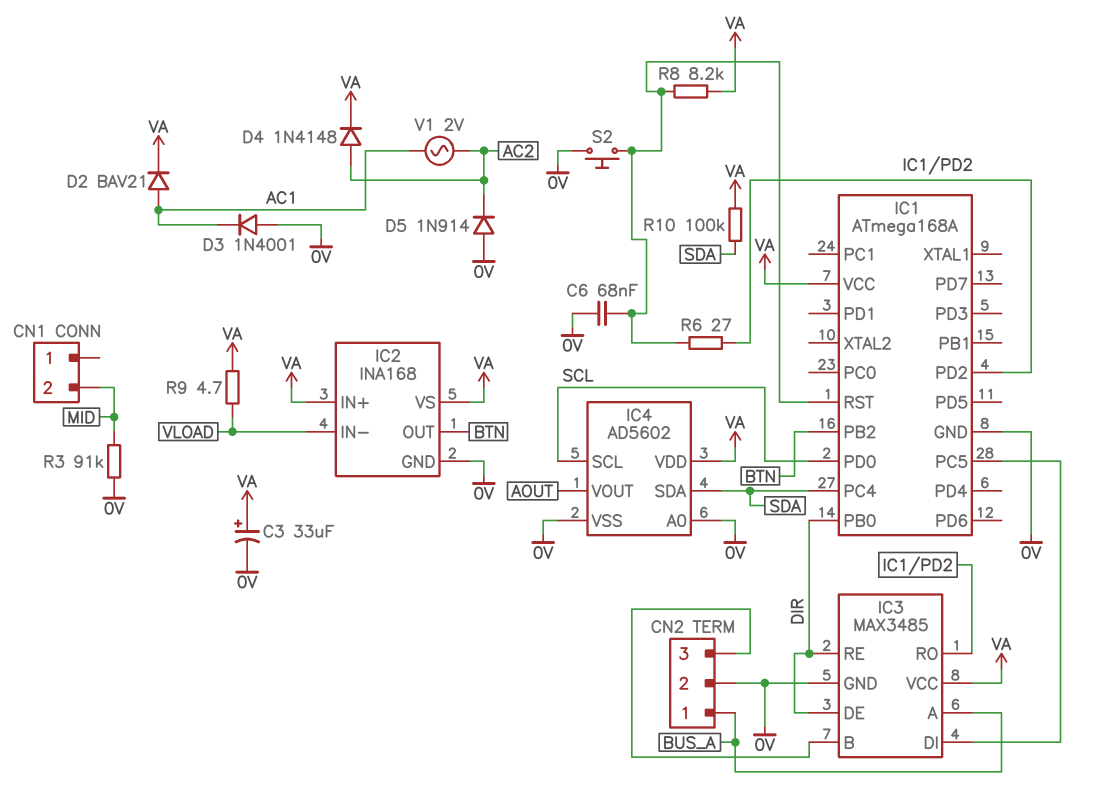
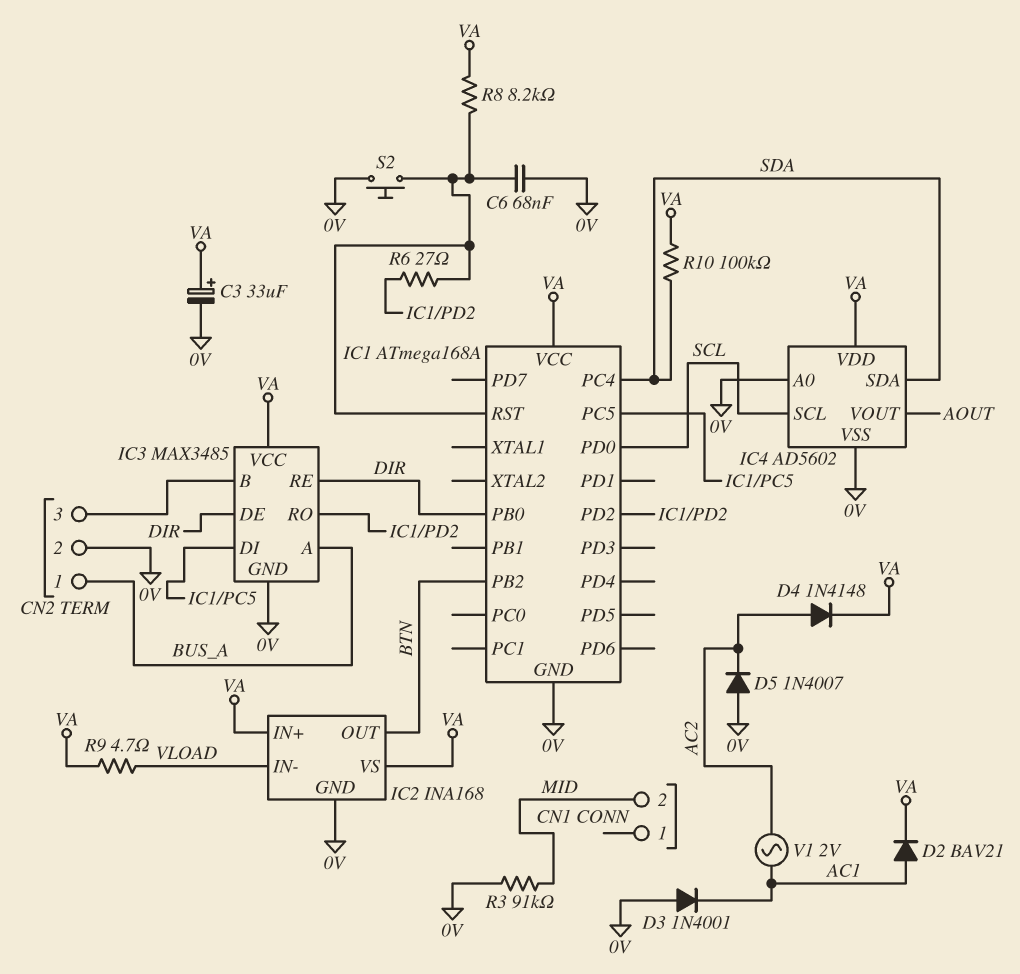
D5: diode 1N914 (A 0V, K AC2) -> diode 1N4007 (A 0V, K AC2)

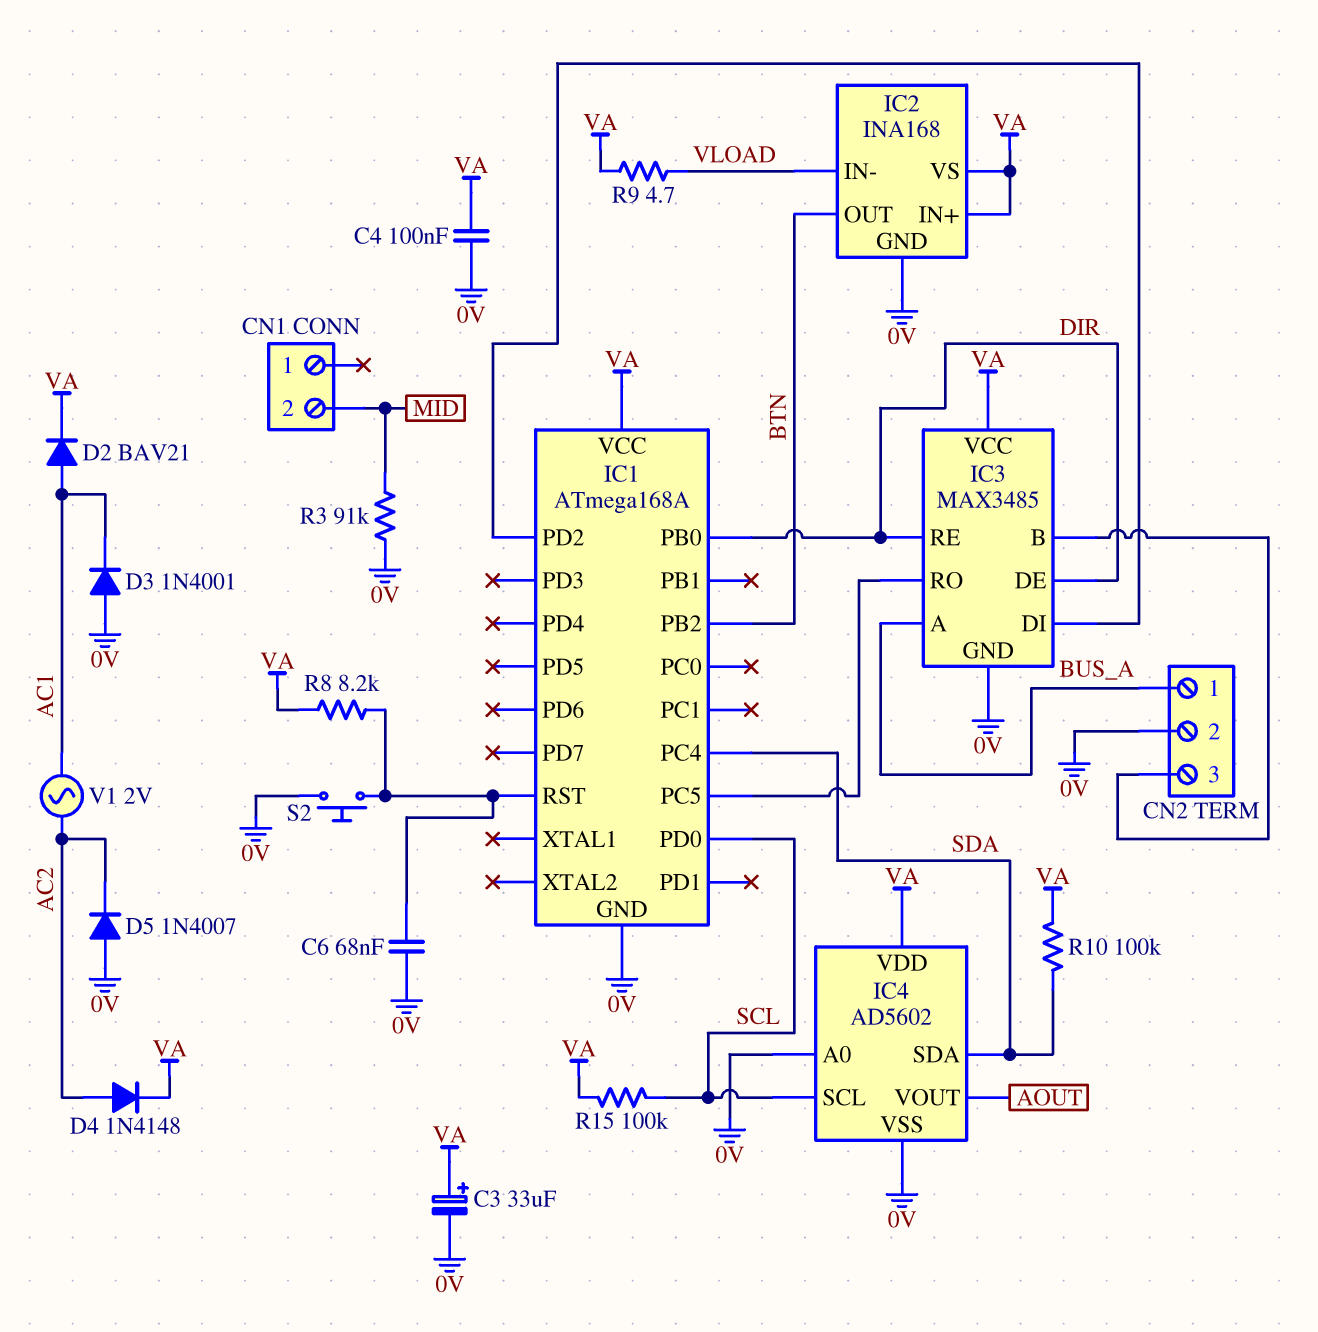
C4: none -> 100nF (0V, VA)
IC3 pin DI: IC1/PC5 -> IC1/PD2
IC3 pin RO: IC1/PD2 -> IC1/PC5
R6: 27 (IC1/PD2, IC1/RST) -> none
R15: none -> 100k (SCL, VA)

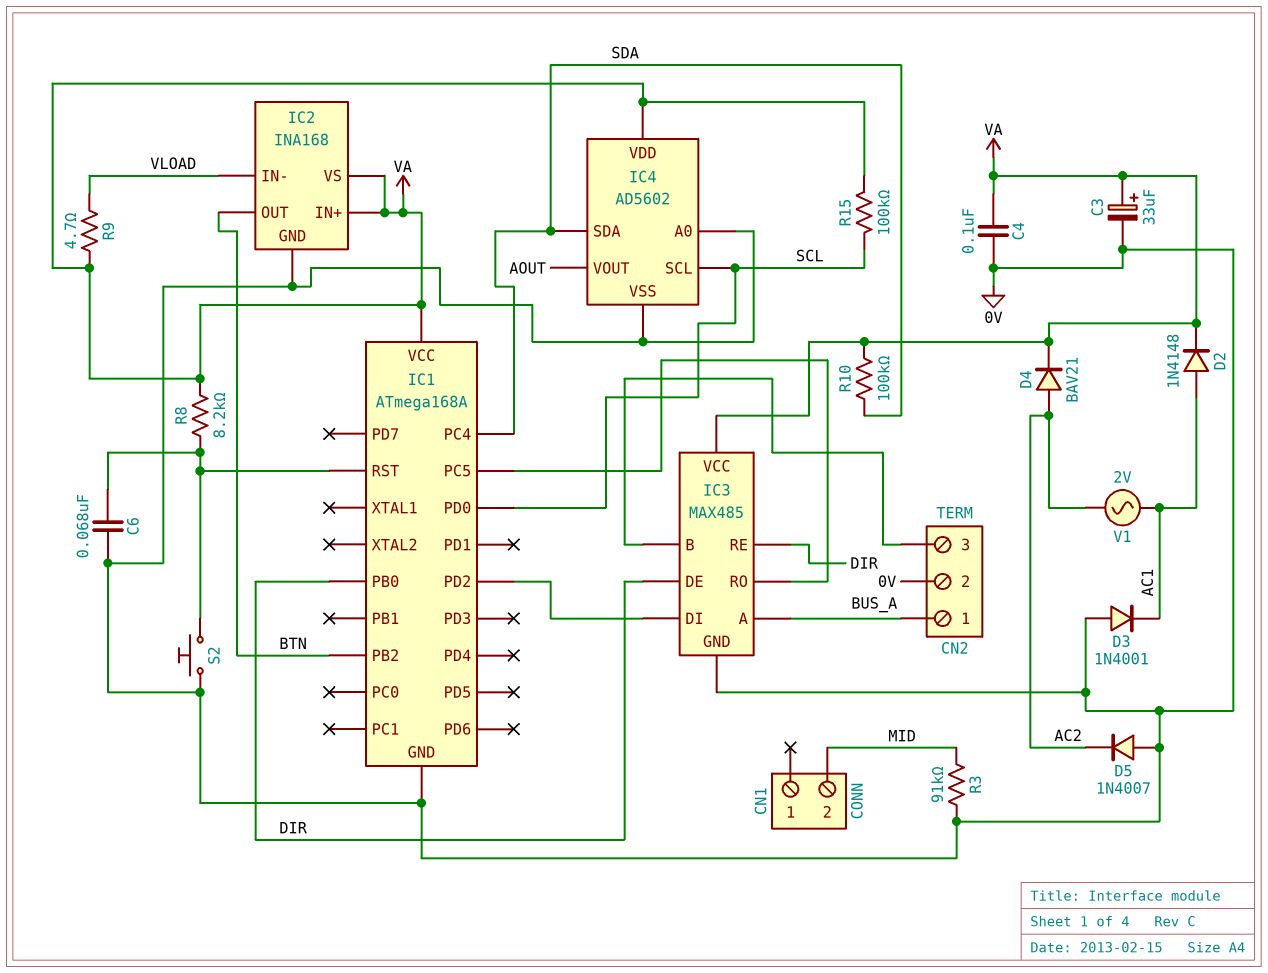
D2: diode BAV21 (A AC1, K VA) -> diode 1N4148 (A AC1, K VA)
D4: diode 1N4148 (A AC2, K VA) -> diode BAV21 (A AC2, K VA)
IC3: MAX3485 -> MAX485

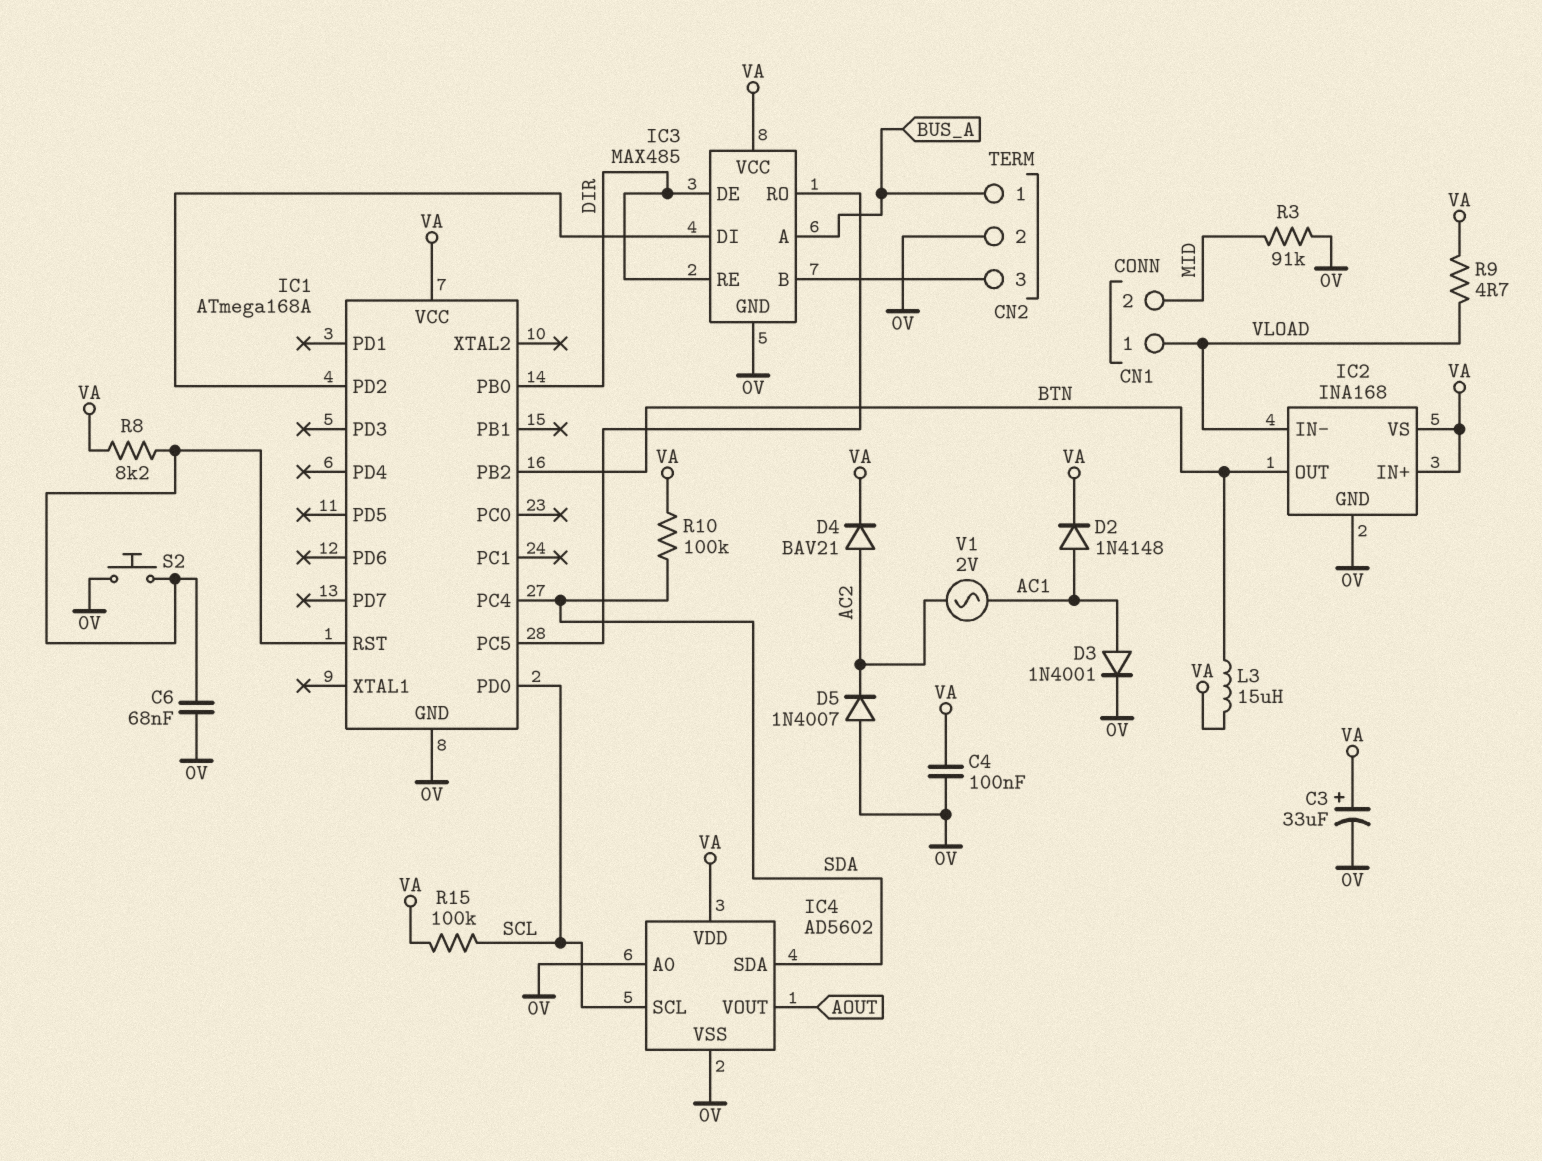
CN1 pin 1: none -> VLOAD
D3: diode 1N4001 (A 0V, K AC1) -> diode 1N4001 (A AC1, K 0V)
L3: none -> 15uH (BTN, VA)

